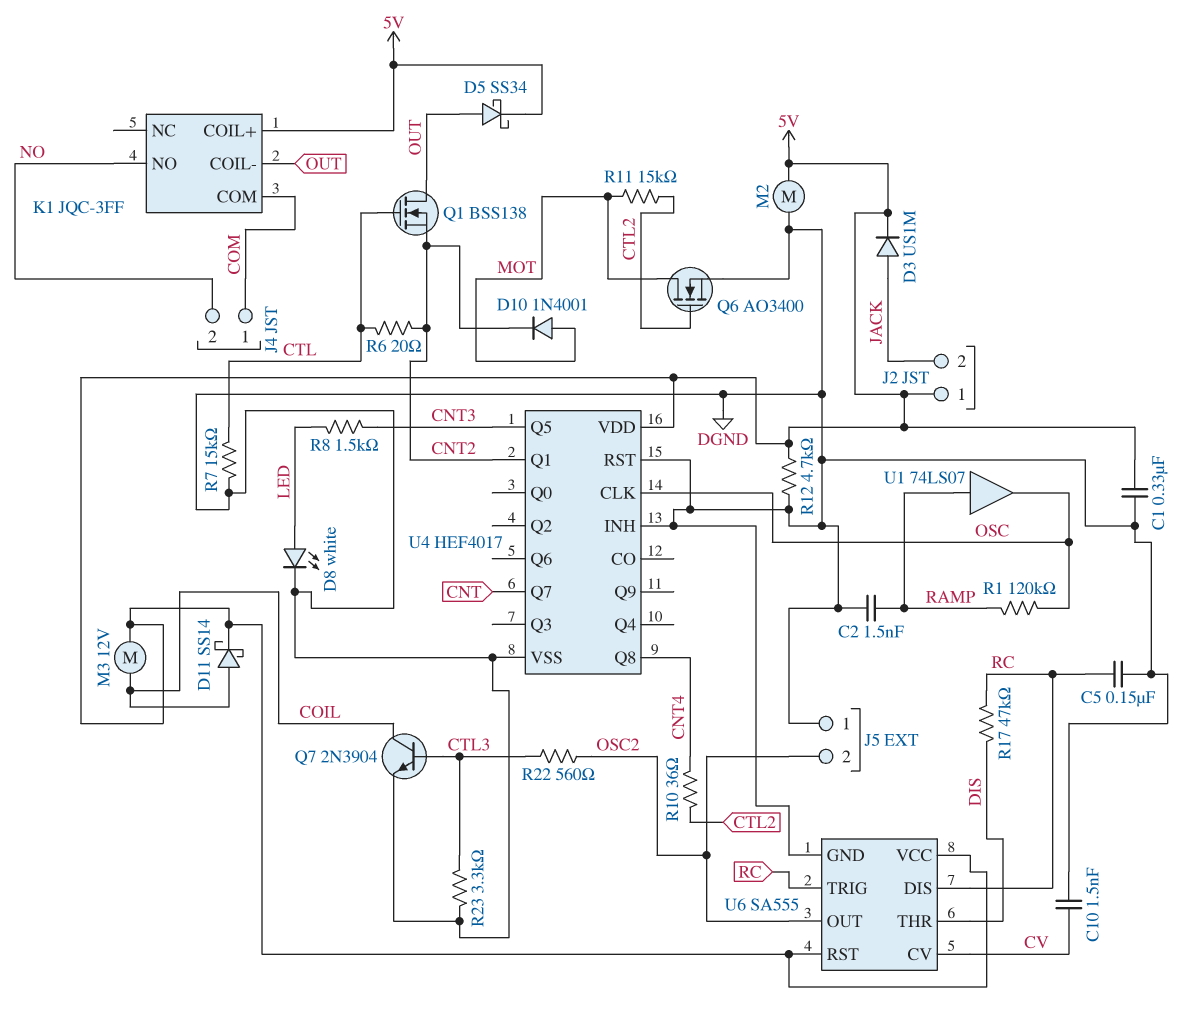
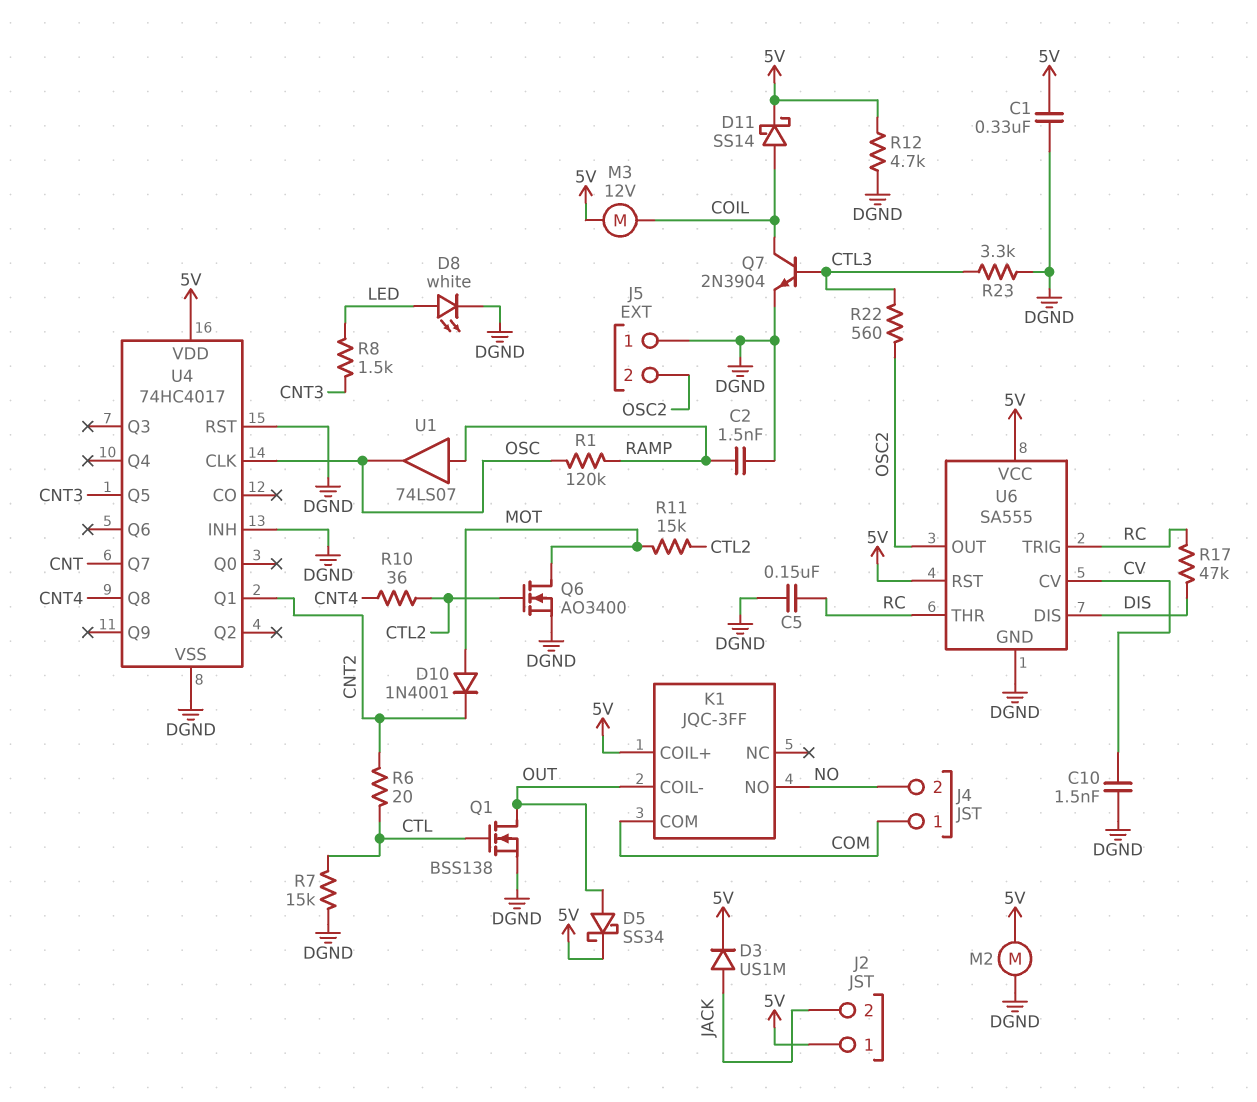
Q1: NMOS BSS138 (G CTL, D OUT, S CNT2) -> NMOS BSS138 (G CTL, D OUT, S DGND)
U4: HEF4017 -> 74HC4017
U6 pin DIS: RC -> DIS
U6 pin THR: DIS -> RC

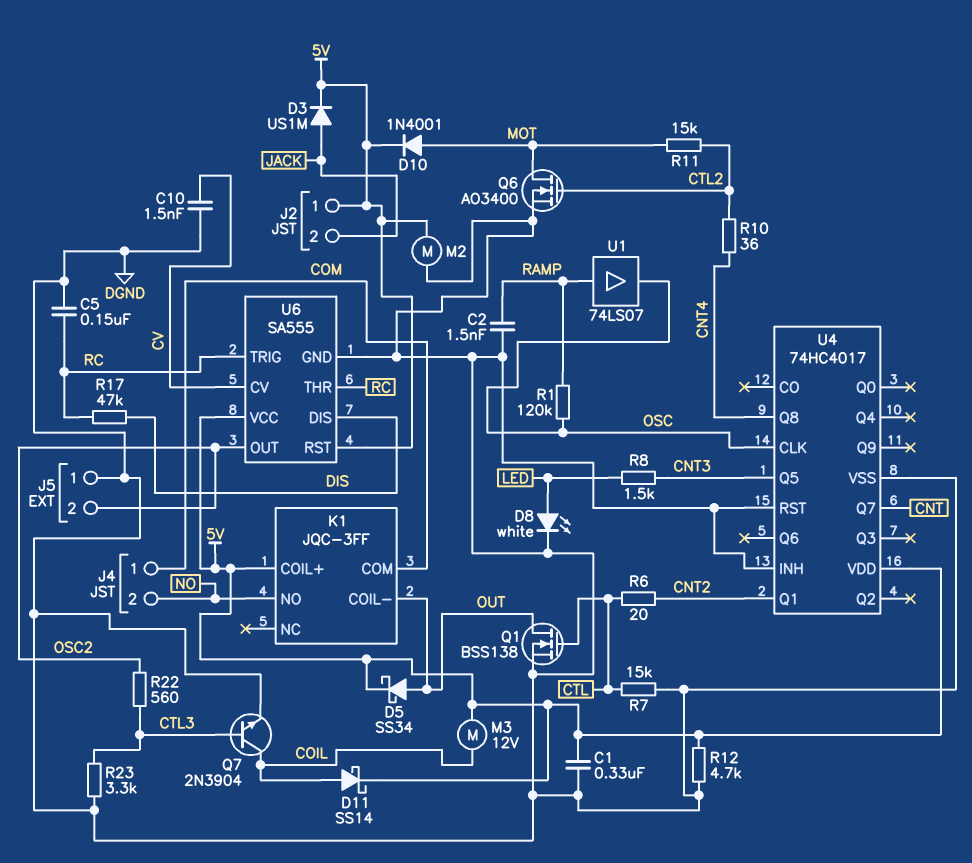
D10: diode 1N4001 (A MOT, K CNT2) -> diode 1N4001 (A MOT, K 5V)

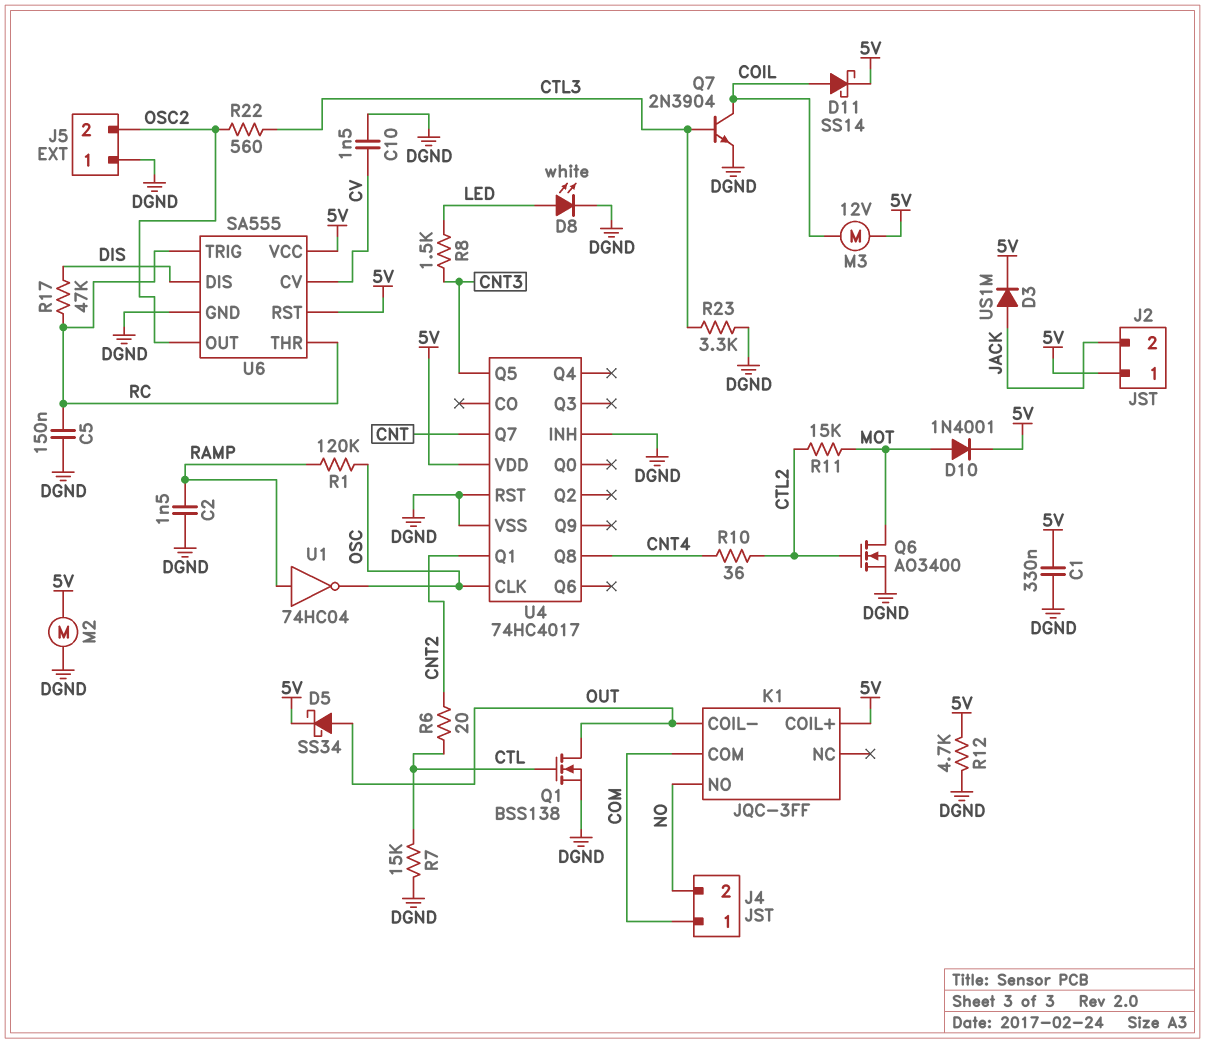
U1: buffer 74LS07 (in RAMP, out OSC) -> NOT 74HC04 (in RAMP, out OSC)

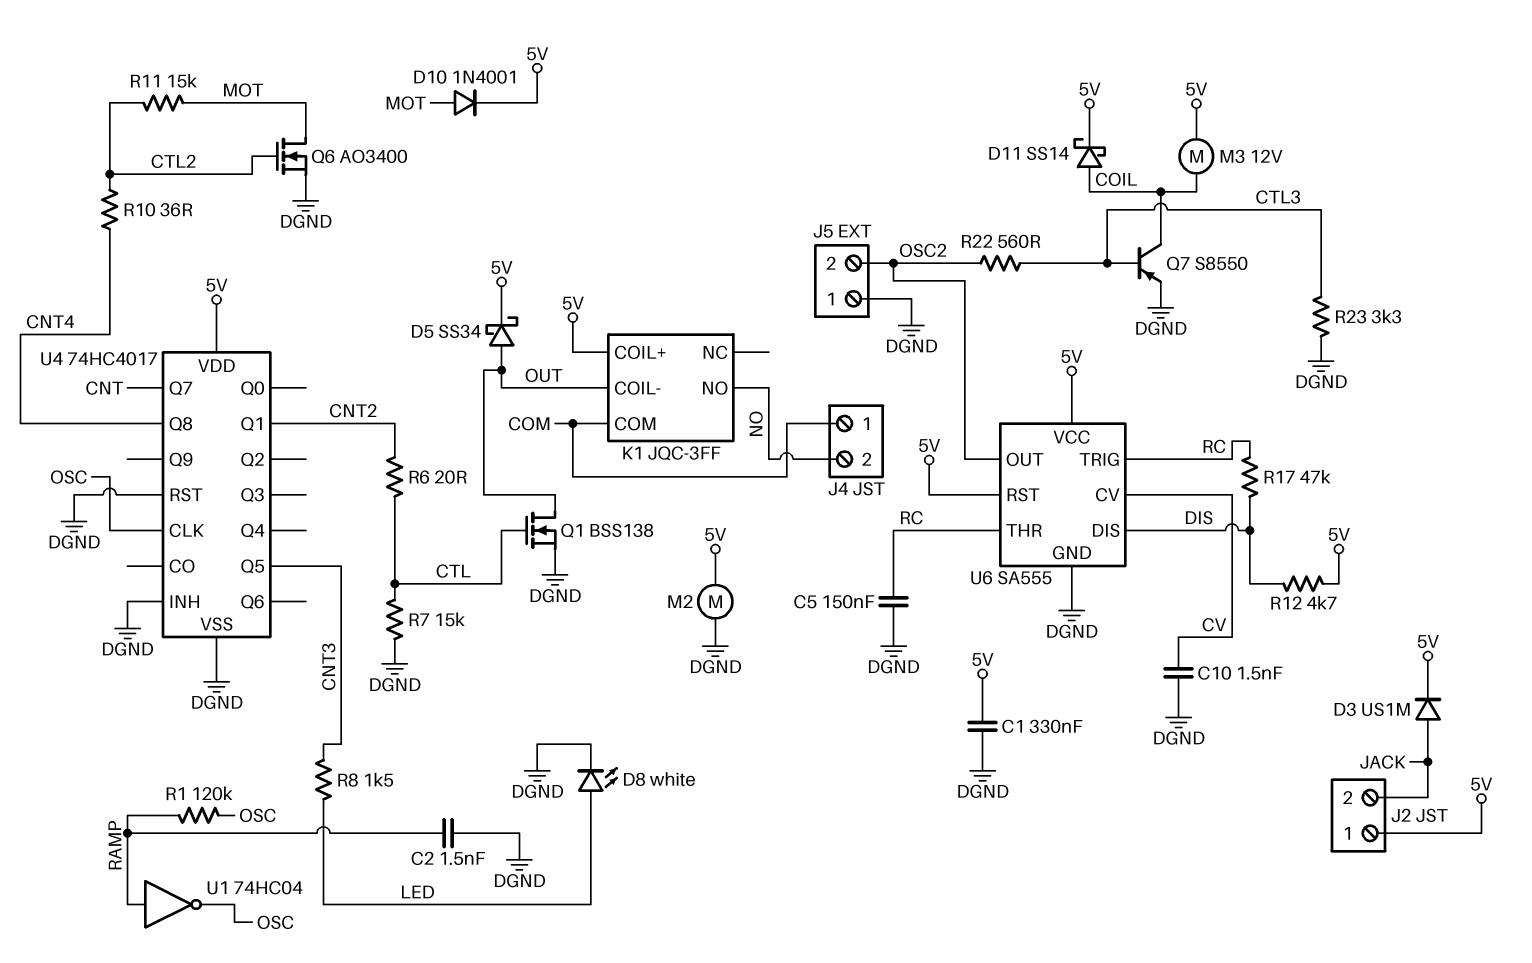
Q7: NPN 2N3904 (B CTL3, C COIL, E DGND) -> PNP S8550 (B CTL3, C COIL, E DGND)
R12: 4.7k (5V, DGND) -> 4.7k (5V, DIS)

